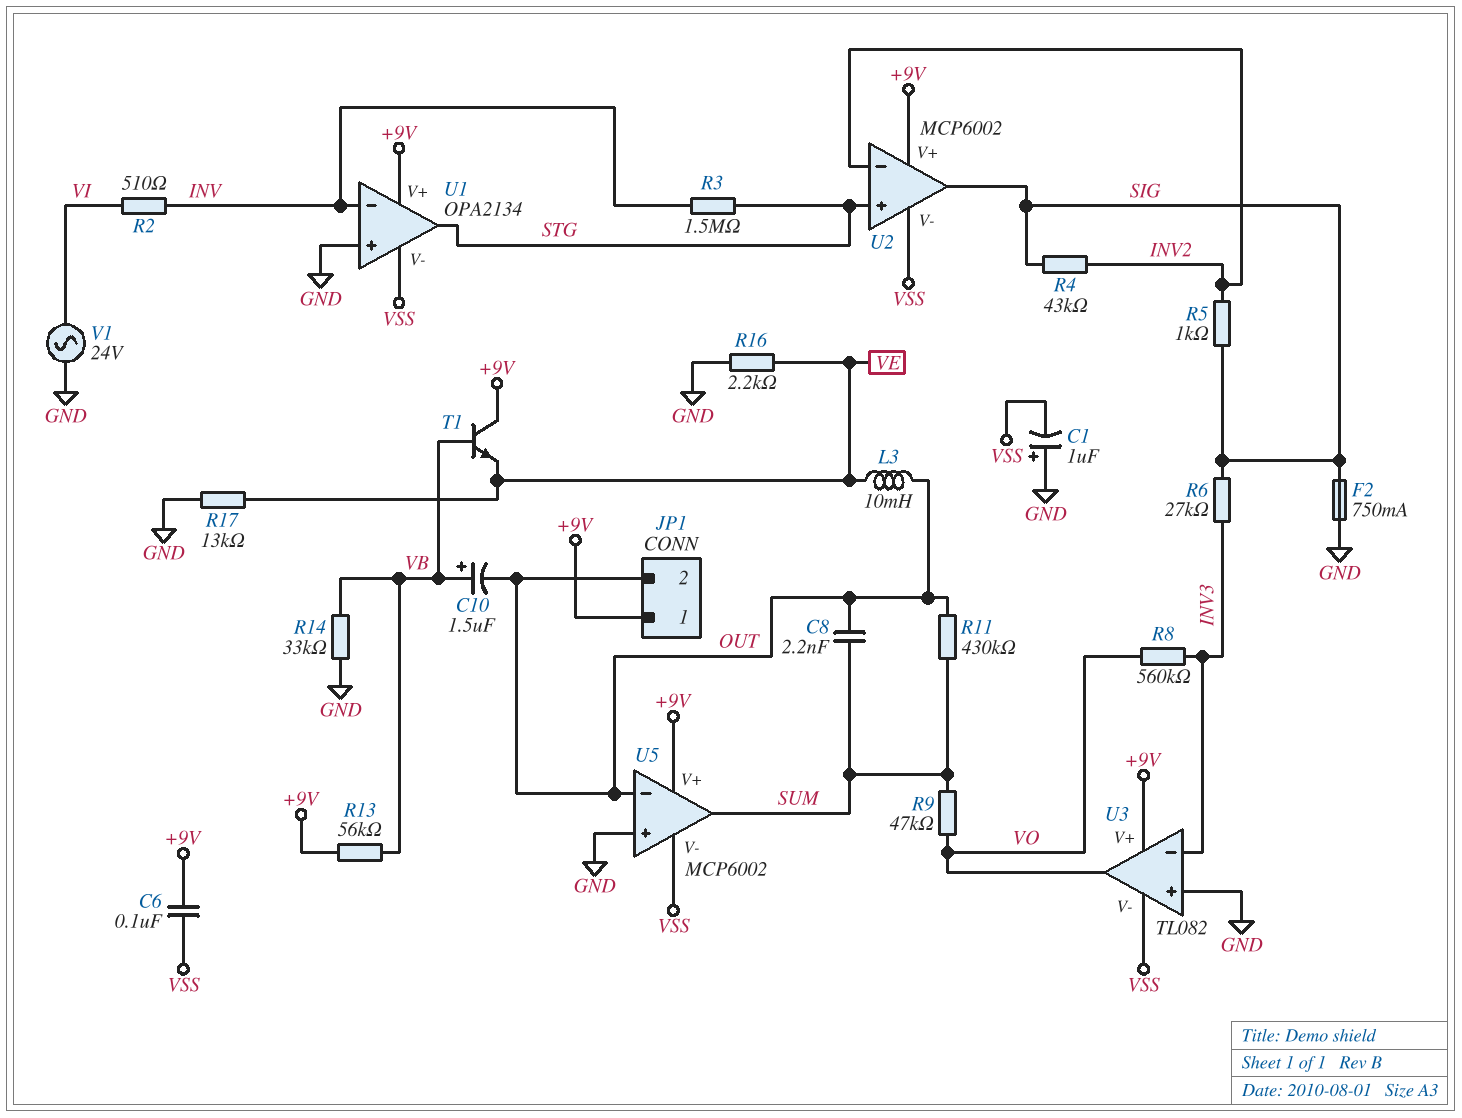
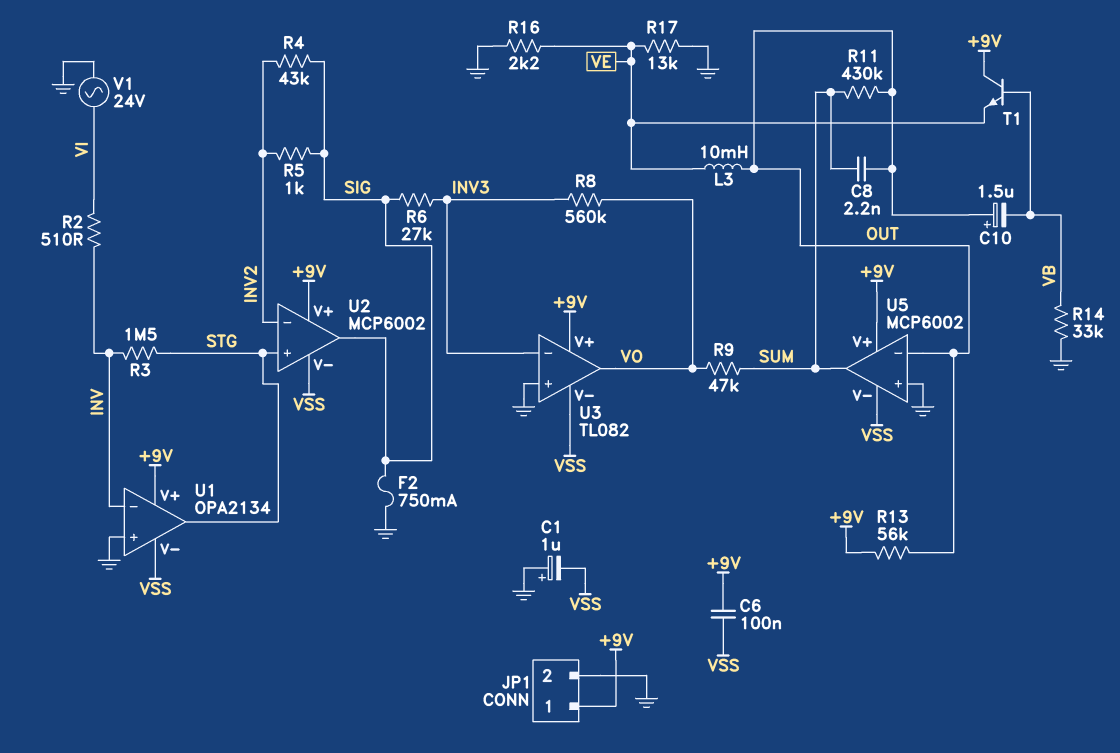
C10: 1.5uF (plus VB, minus OUT) -> 1.5uF (plus OUT, minus VB)
JP1 pin 2: OUT -> GND
R13: 56k (+9V, VB) -> 56k (+9V, OUT)

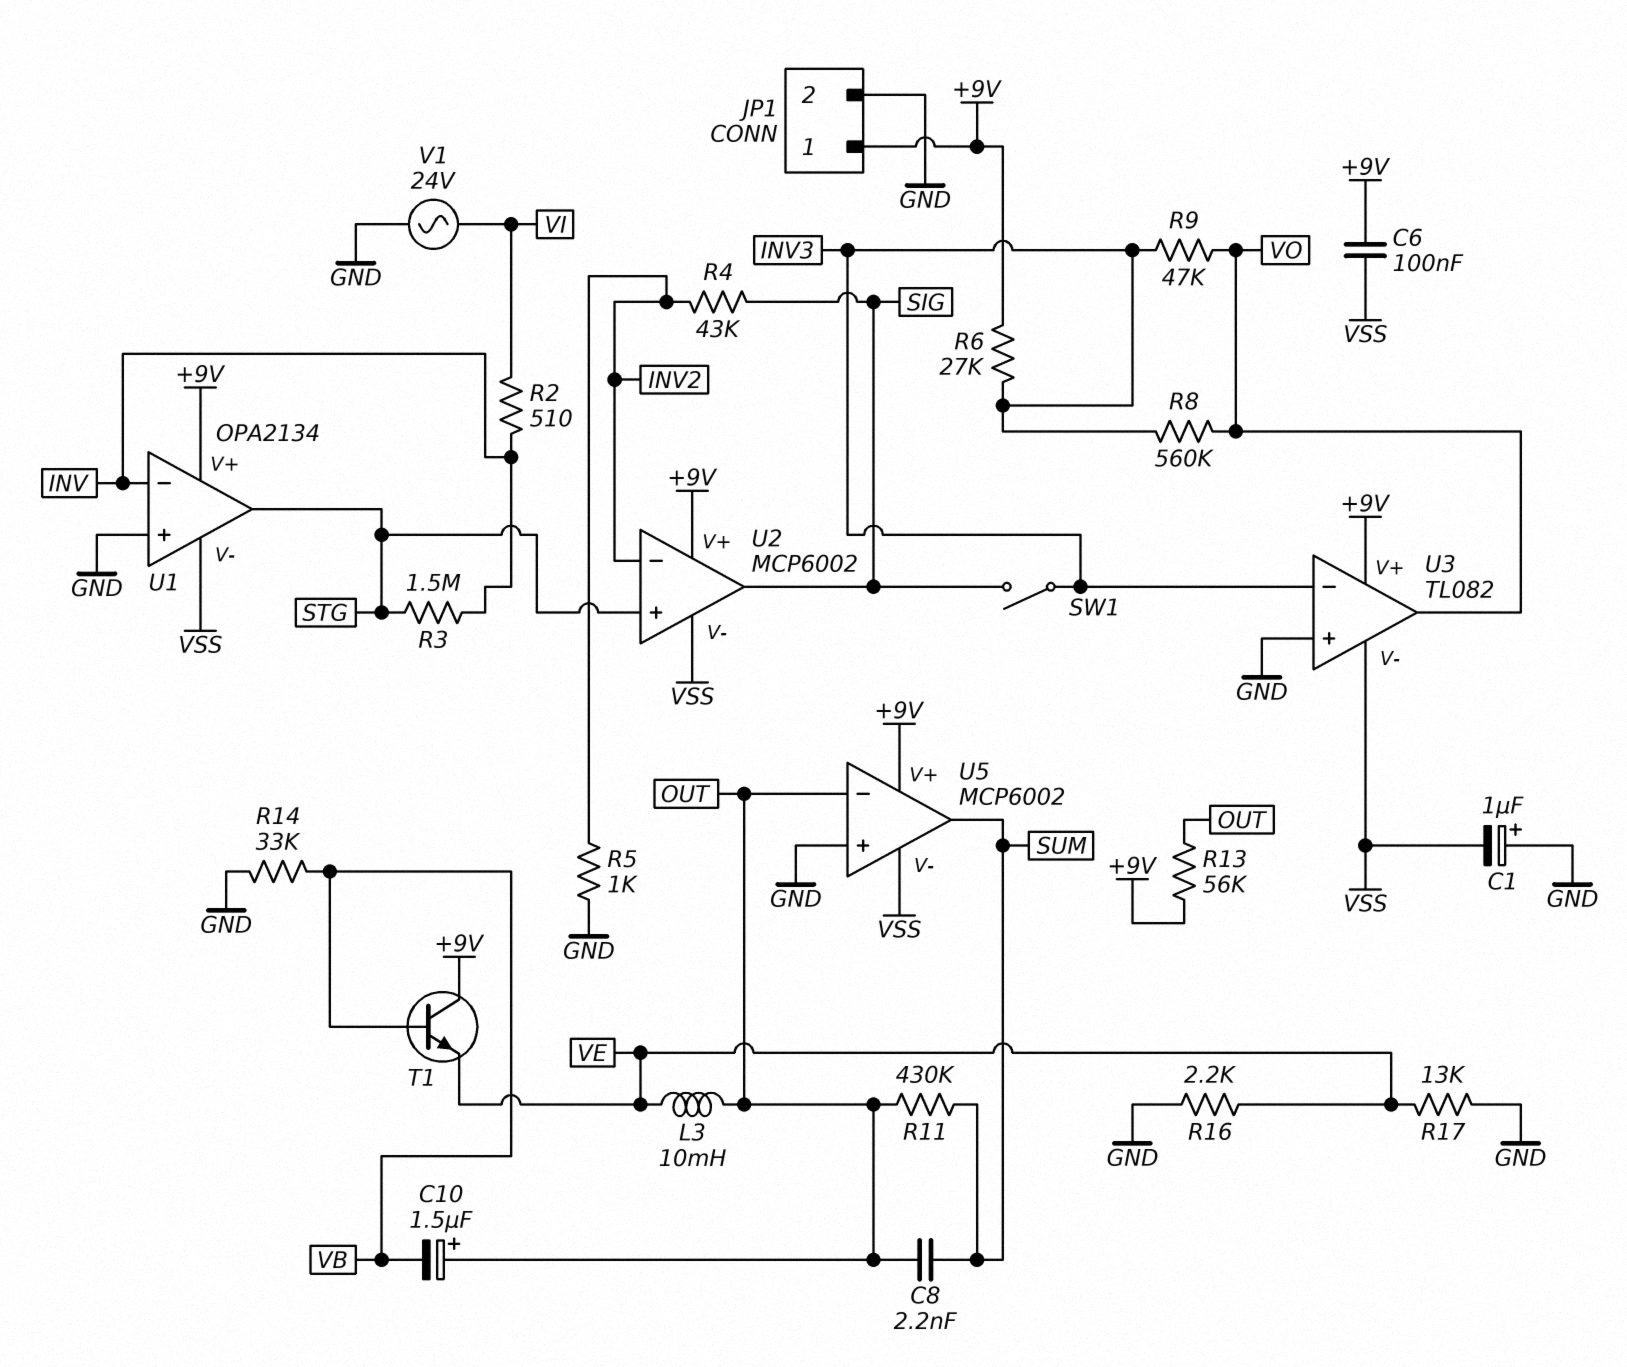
F2: 750mA (GND, SIG) -> none
R5: 1k (INV2, SIG) -> 1k (GND, INV2)
R6: 27k (INV3, SIG) -> 27k (+9V, INV3)
R9: 47k (SUM, VO) -> 47k (INV3, VO)
SW1: none -> switch (INV3, SIG)

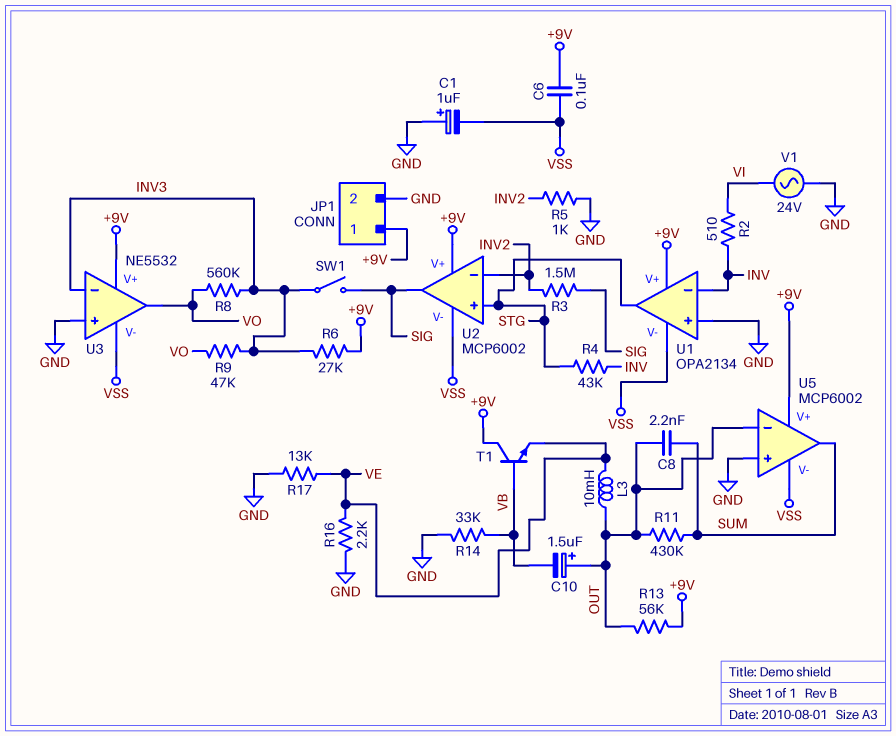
R3: 1.5M (INV, STG) -> 1.5M (INV2, SIG)
R4: 43k (INV2, SIG) -> 43k (INV, STG)
U3: TL082 -> NE5532

